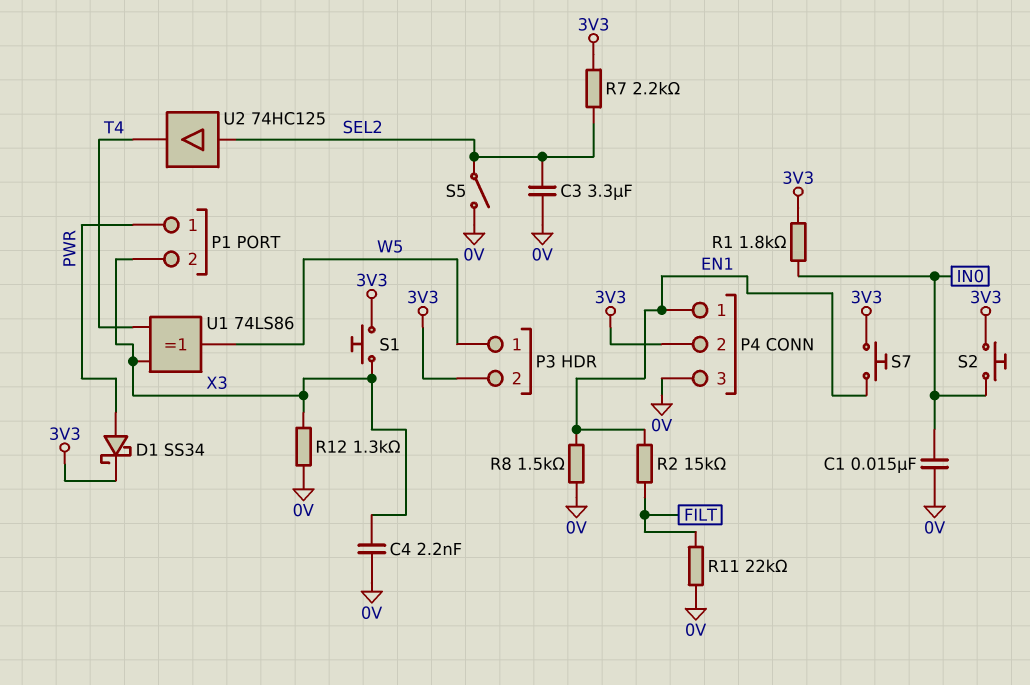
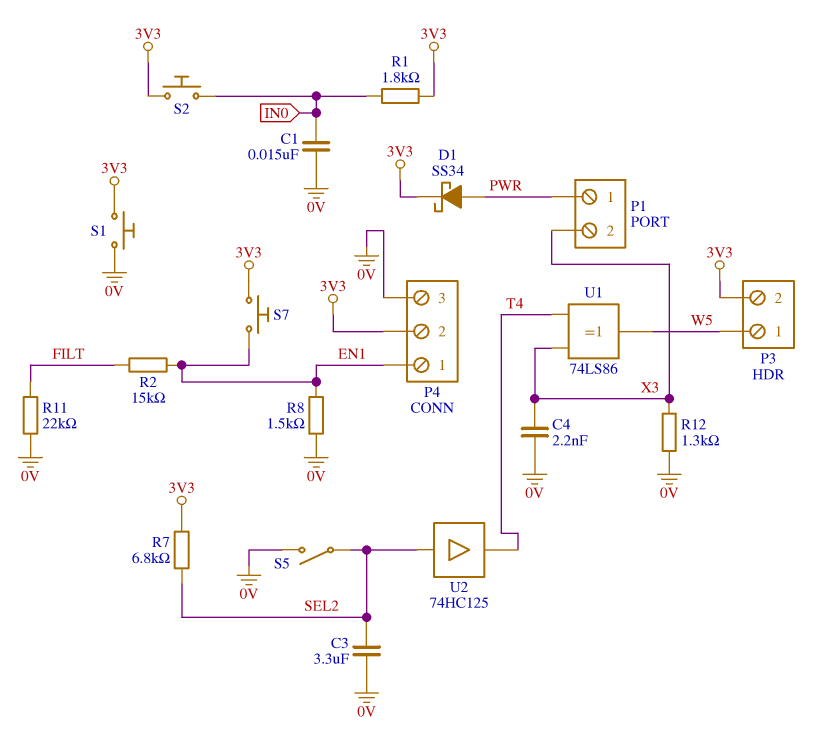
R7: 2.2k (3V3, SEL2) -> 6.8k (3V3, SEL2)
S1: button (3V3, X3) -> button (0V, 3V3)

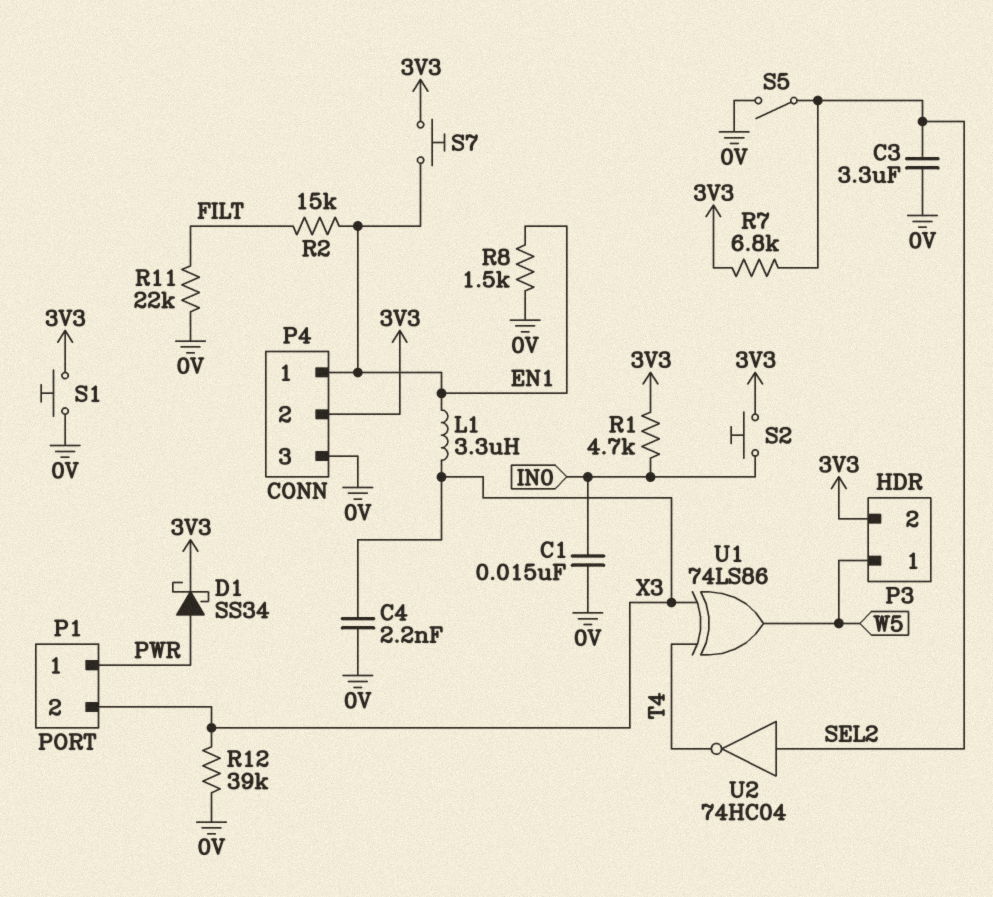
L1: none -> 3.3uH (EN1, X3)
R1: 1.8k (3V3, IN0) -> 4.7k (3V3, IN0)
R12: 1.3k (0V, X3) -> 39k (0V, X3)
U2: buffer 74HC125 (in SEL2, out T4) -> NOT 74HC04 (in SEL2, out T4)

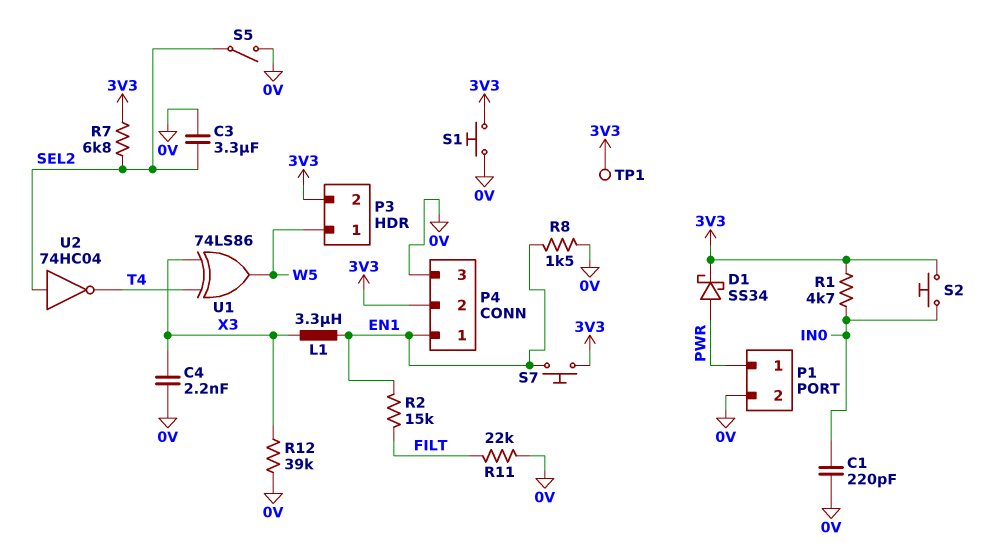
C1: 15nF (0V, IN0) -> 220pF (0V, IN0)
P1 pin 2: X3 -> 0V
TP1: none -> test point (3V3)

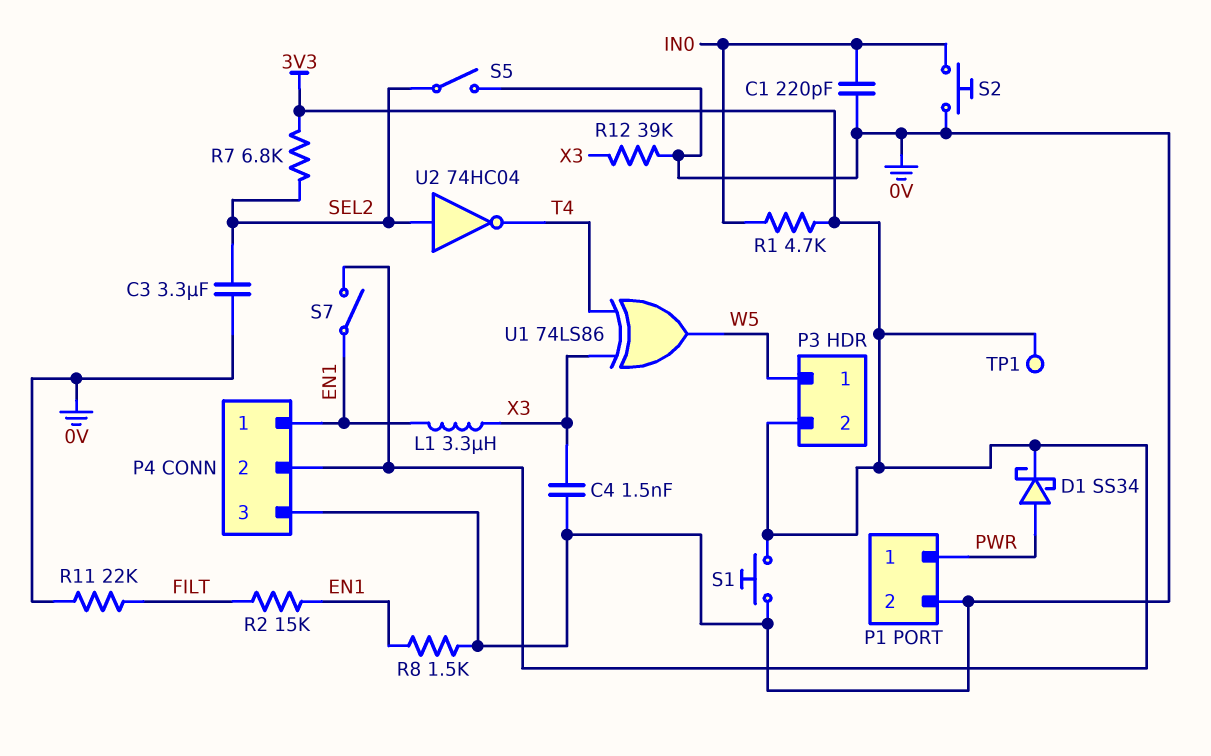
C4: 2.2nF (0V, X3) -> 1.5nF (0V, X3)
S2: button (3V3, IN0) -> button (0V, IN0)
S7: button (3V3, EN1) -> switch (3V3, EN1)

